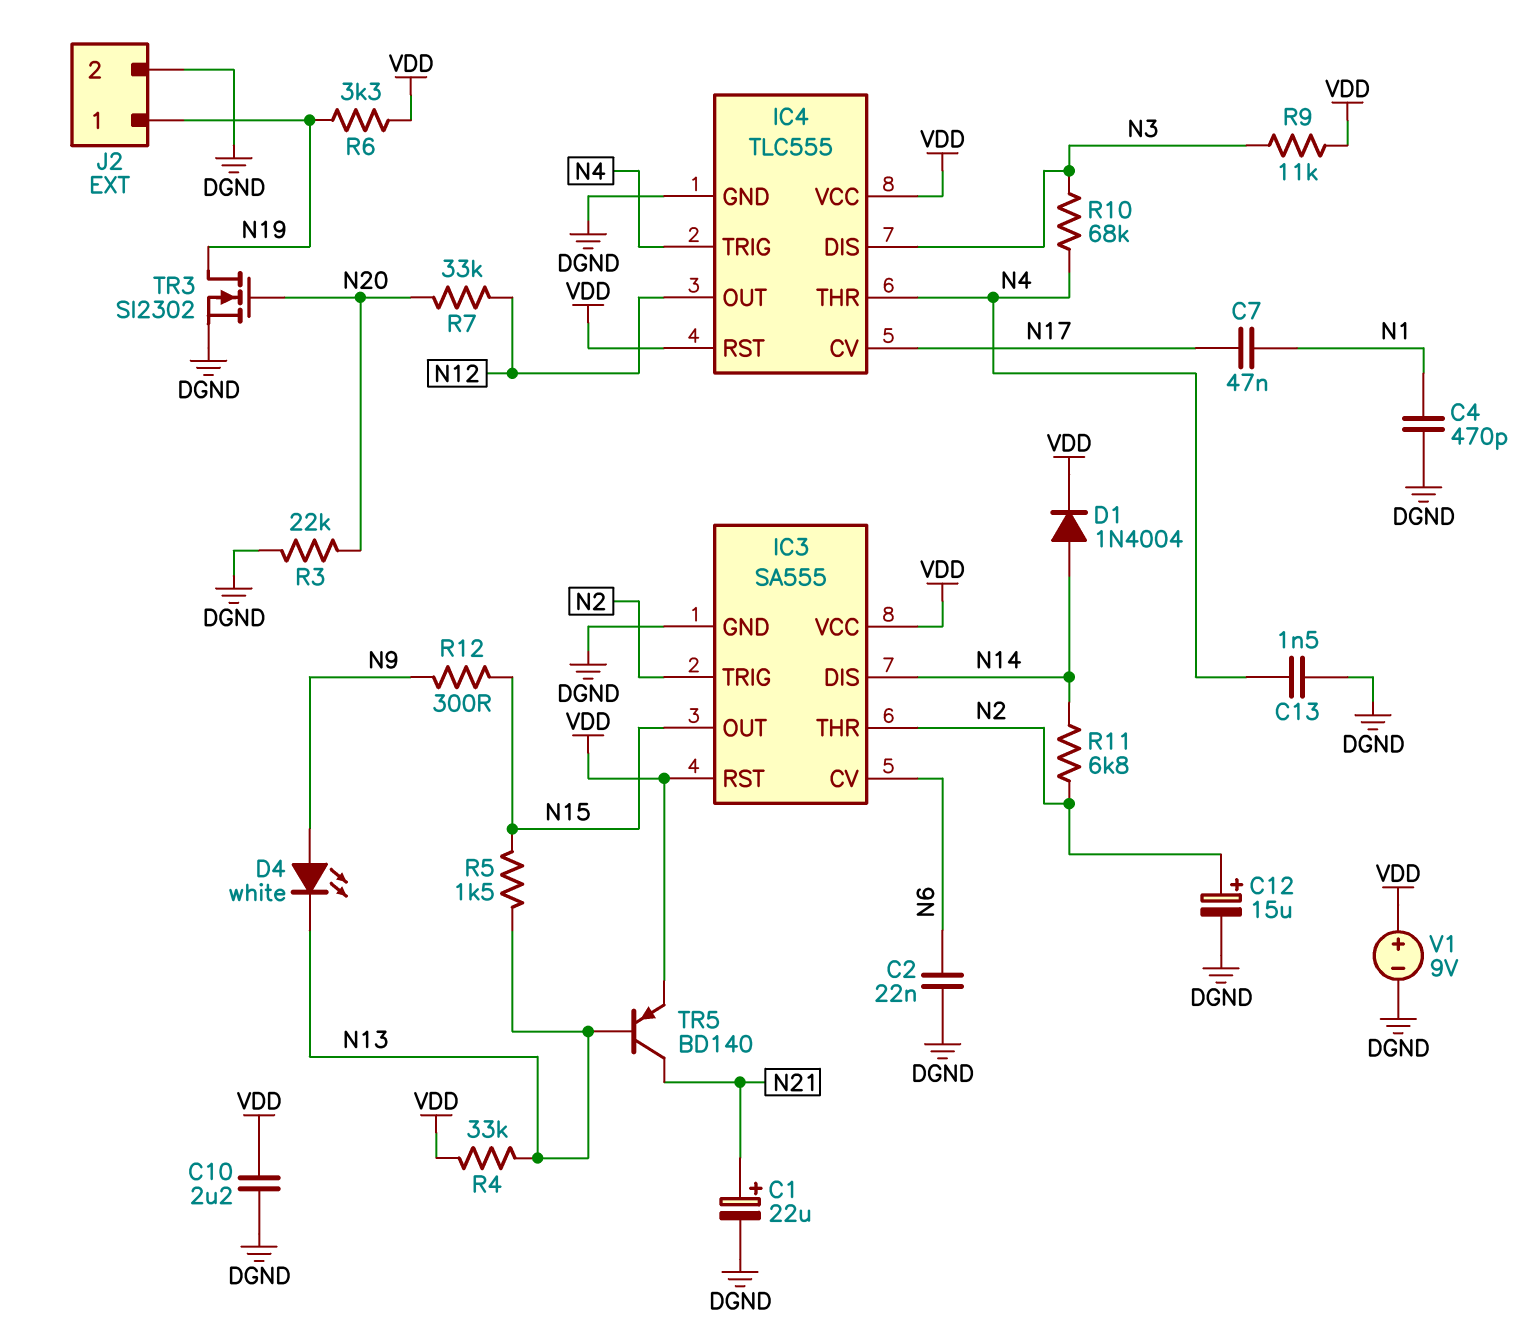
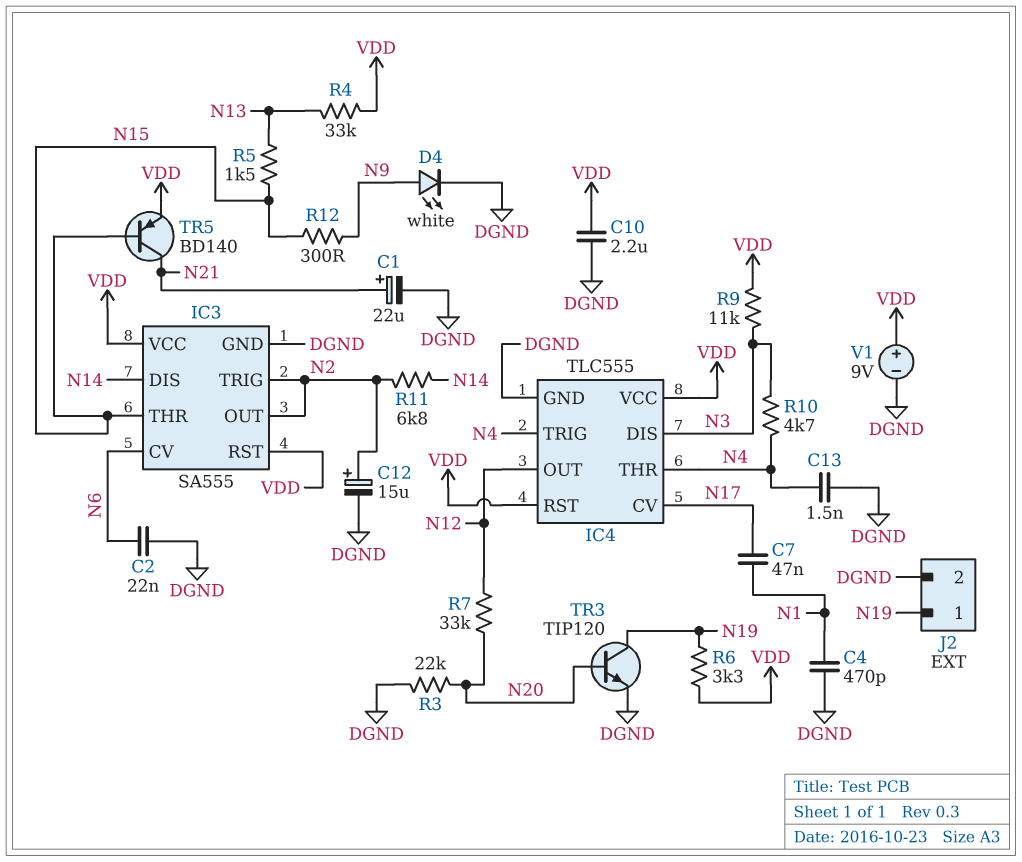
D1: diode 1N4004 (A N14, K VDD) -> none
D4: LED white (A N9, K N13) -> LED white (A N9, K DGND)
IC3 pin OUT: N15 -> N2
IC3 pin THR: N2 -> N15
R10: 68k (N3, N4) -> 4.7k (N3, N4)
TR3: NMOS SI2302 (G N20, D N19, S DGND) -> NPN TIP120 (B N20, C N19, E DGND)
TR5: PNP BD140 (B N13, C N21, E VDD) -> PNP BD140 (B N15, C N21, E VDD)

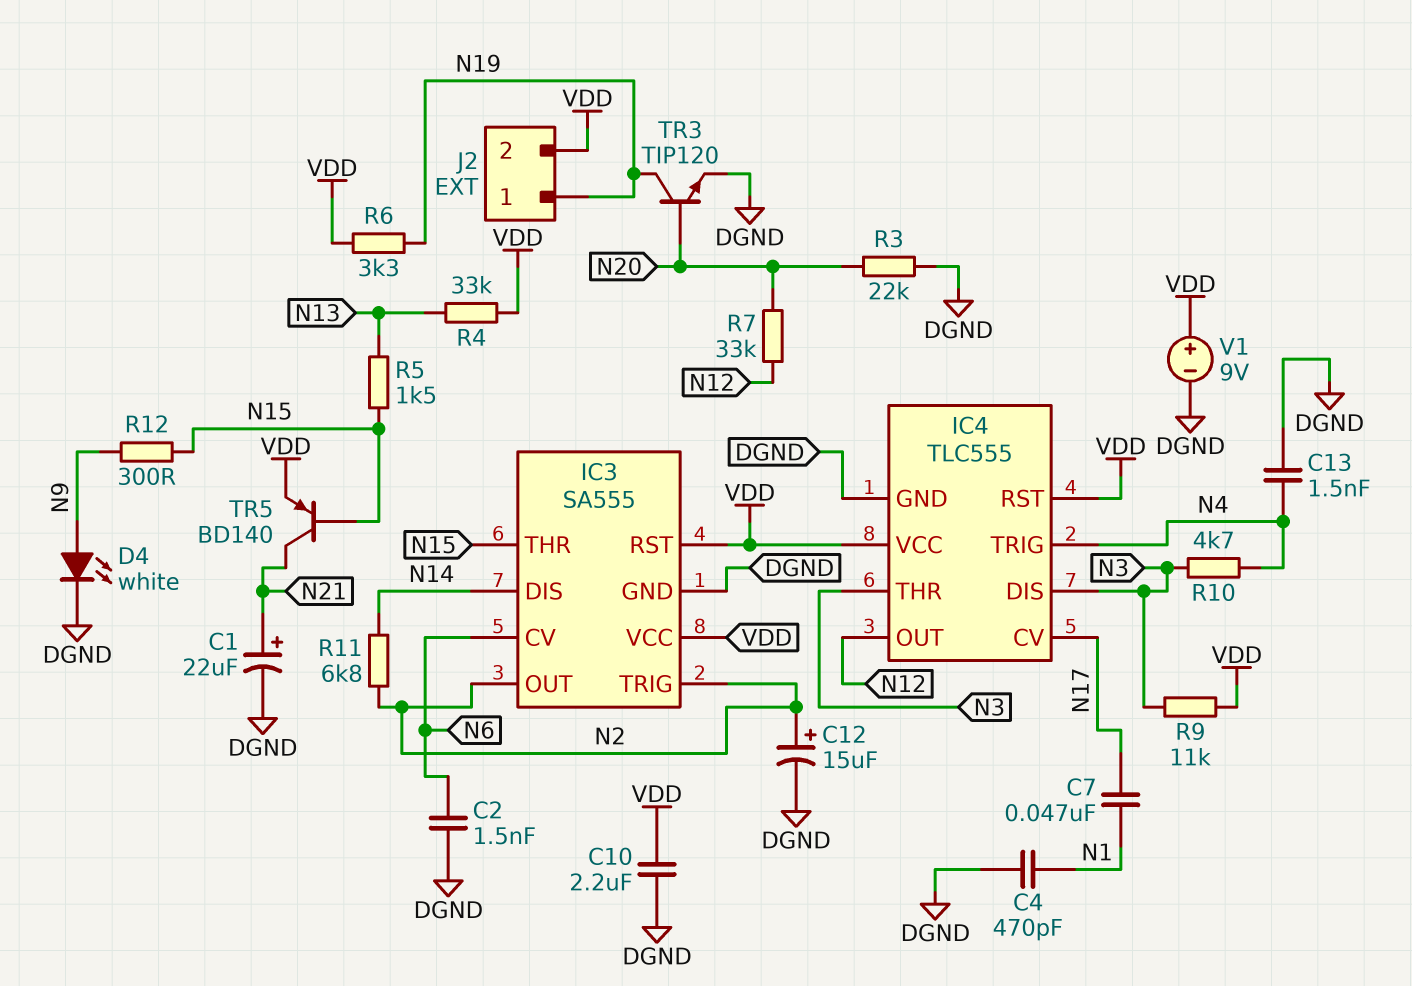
C2: 22nF (DGND, N6) -> 1.5nF (DGND, N6)
IC4 pin THR: N4 -> N3
J2 pin 2: DGND -> VDD

